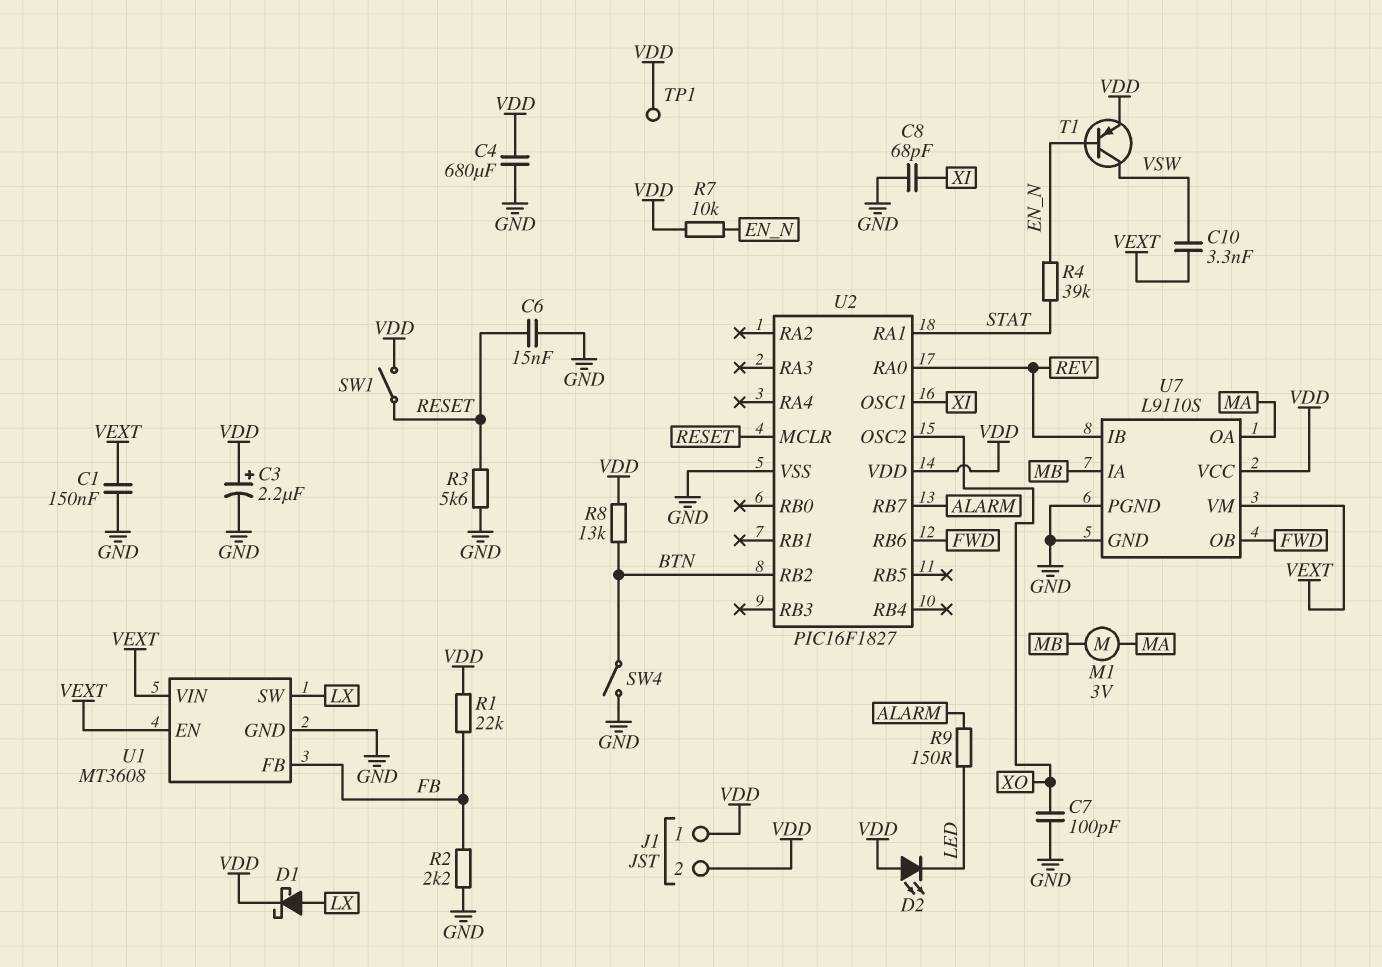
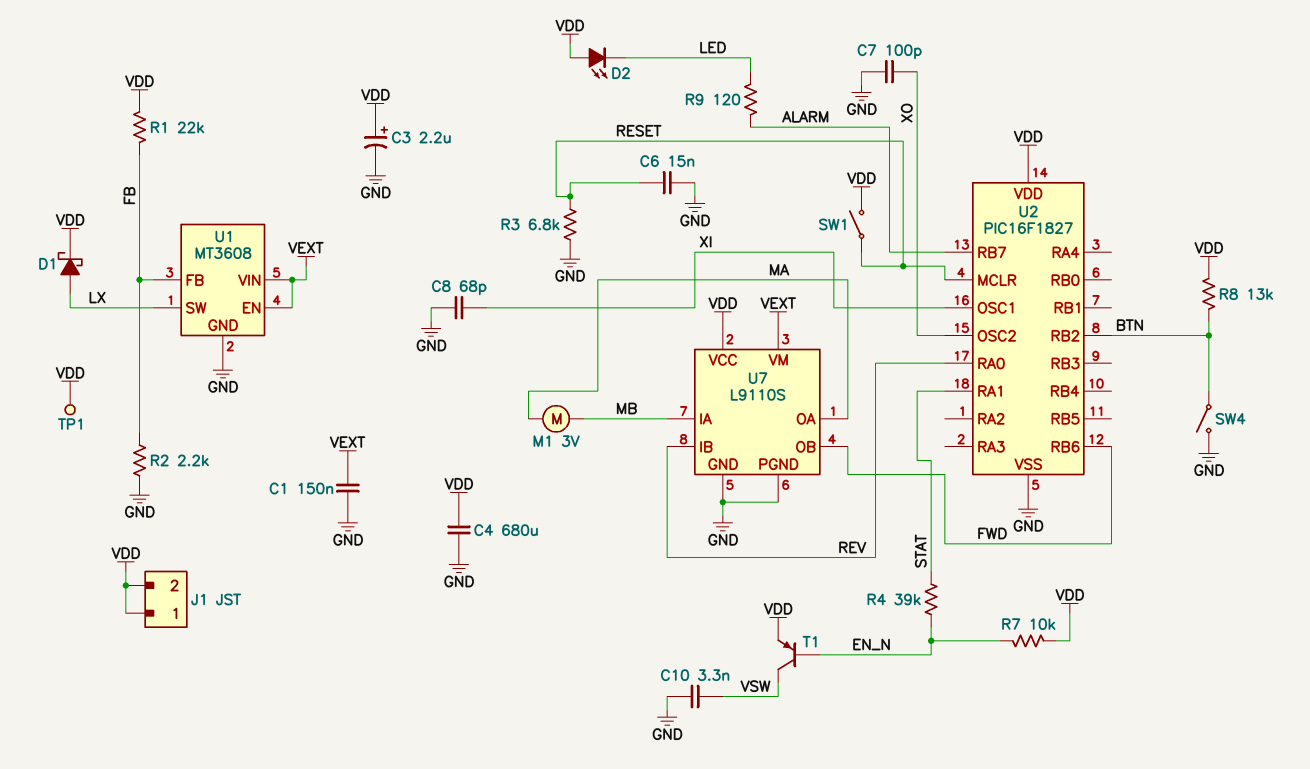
C10: 3.3nF (VEXT, VSW) -> 3.3nF (GND, VSW)
R3: 5.6k (GND, RESET) -> 6.8k (GND, RESET)
R9: 150 (ALARM, LED) -> 120 (ALARM, LED)

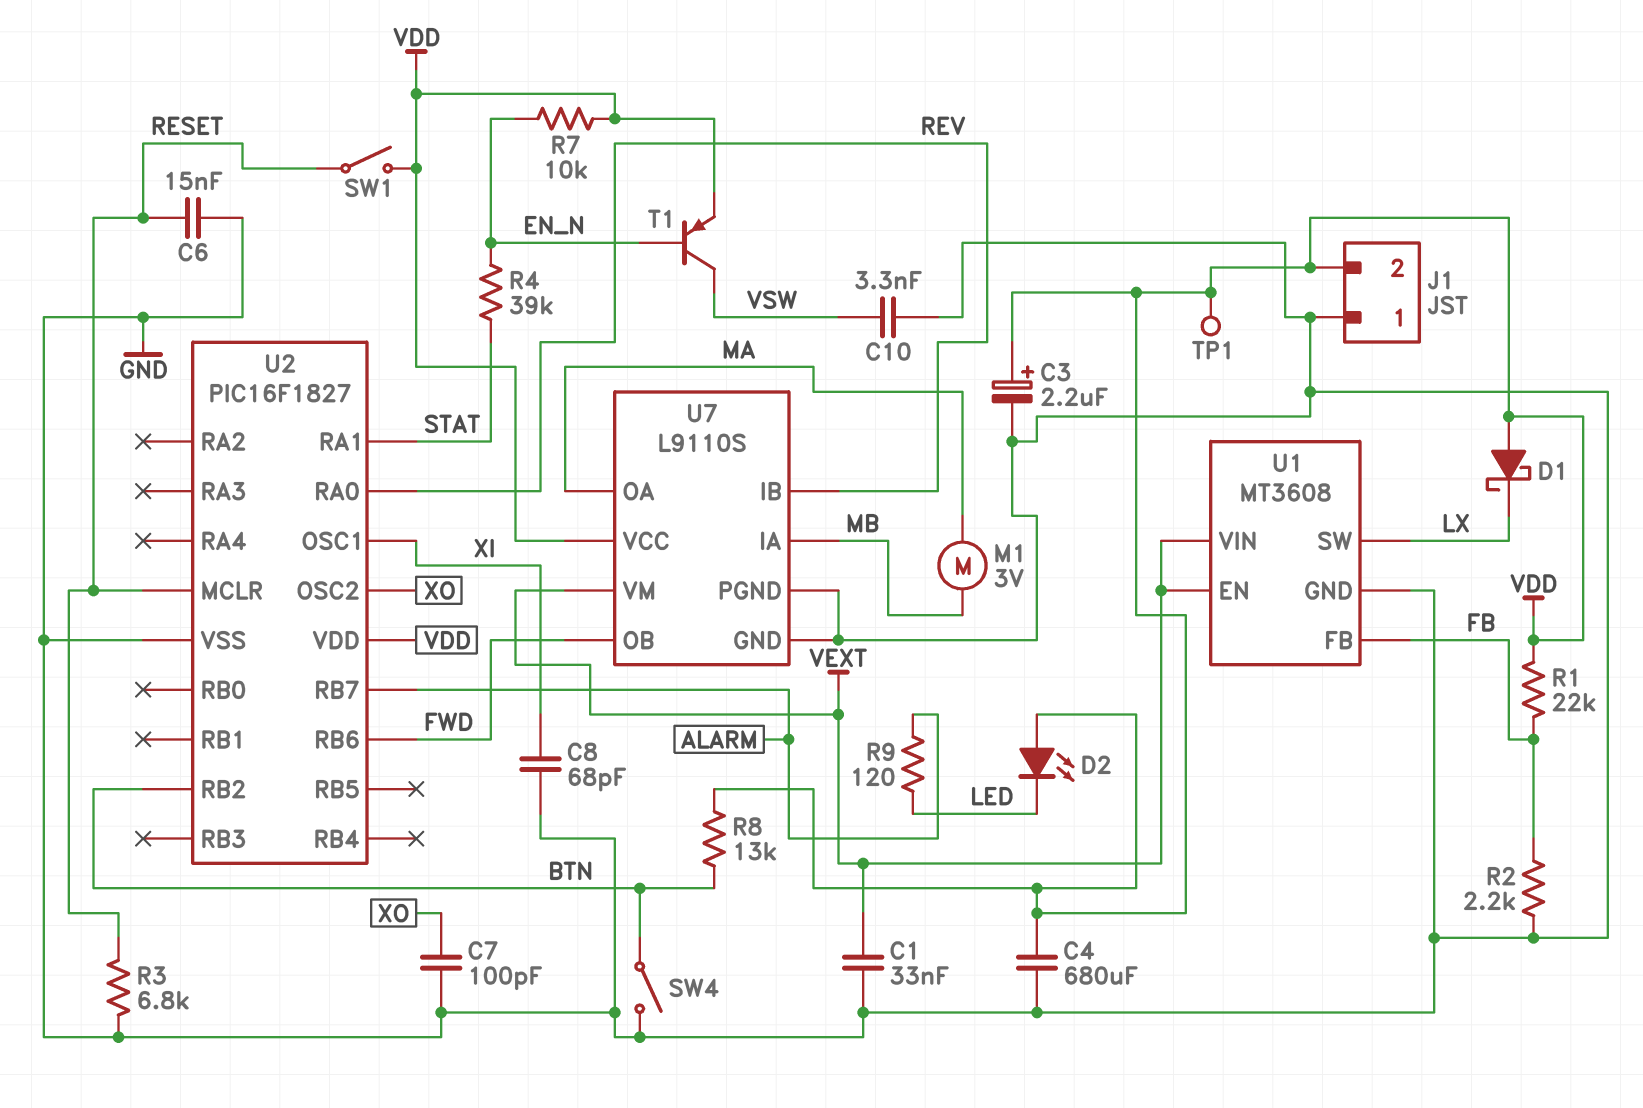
C1: 150nF (GND, VEXT) -> 33nF (GND, VEXT)
D1: schottky (A LX, K VDD) -> schottky (A VDD, K LX)
J1 pin 1: VDD -> GND

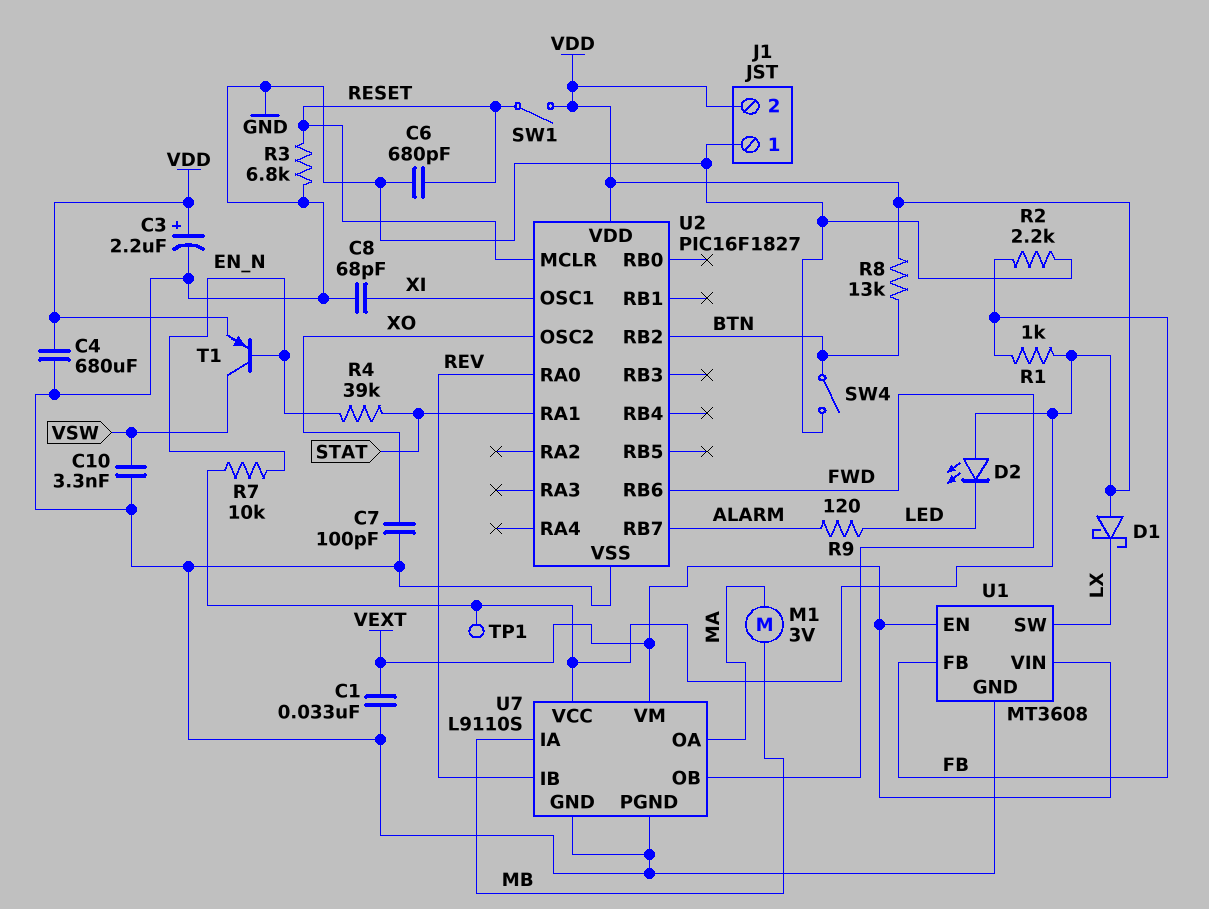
C6: 15nF (GND, RESET) -> 680pF (GND, RESET)
R1: 22k (FB, VDD) -> 1k (FB, VDD)

